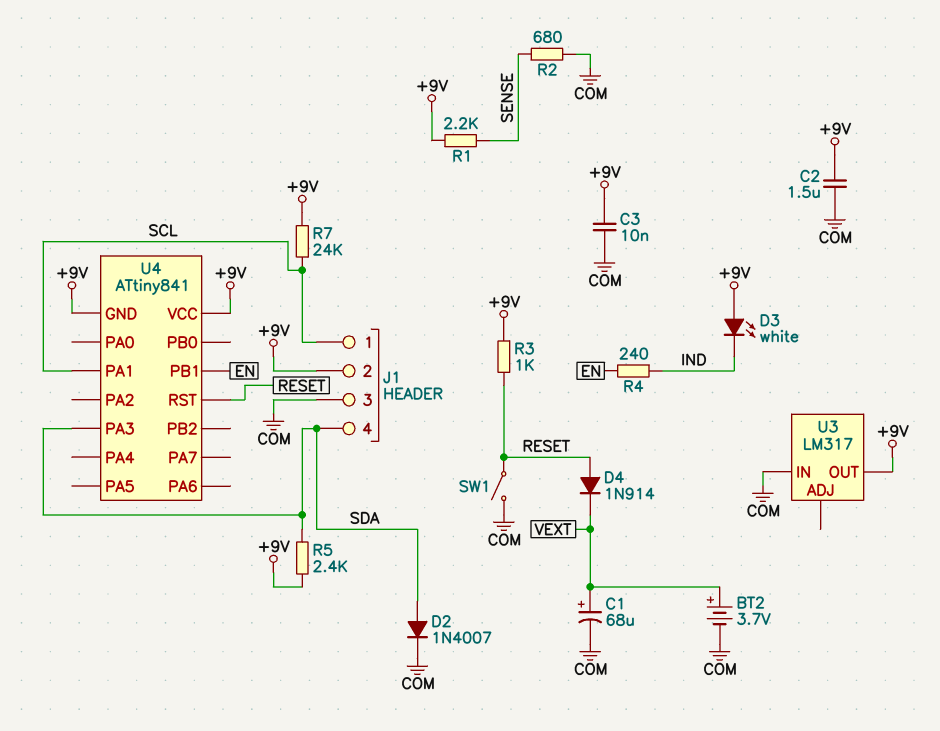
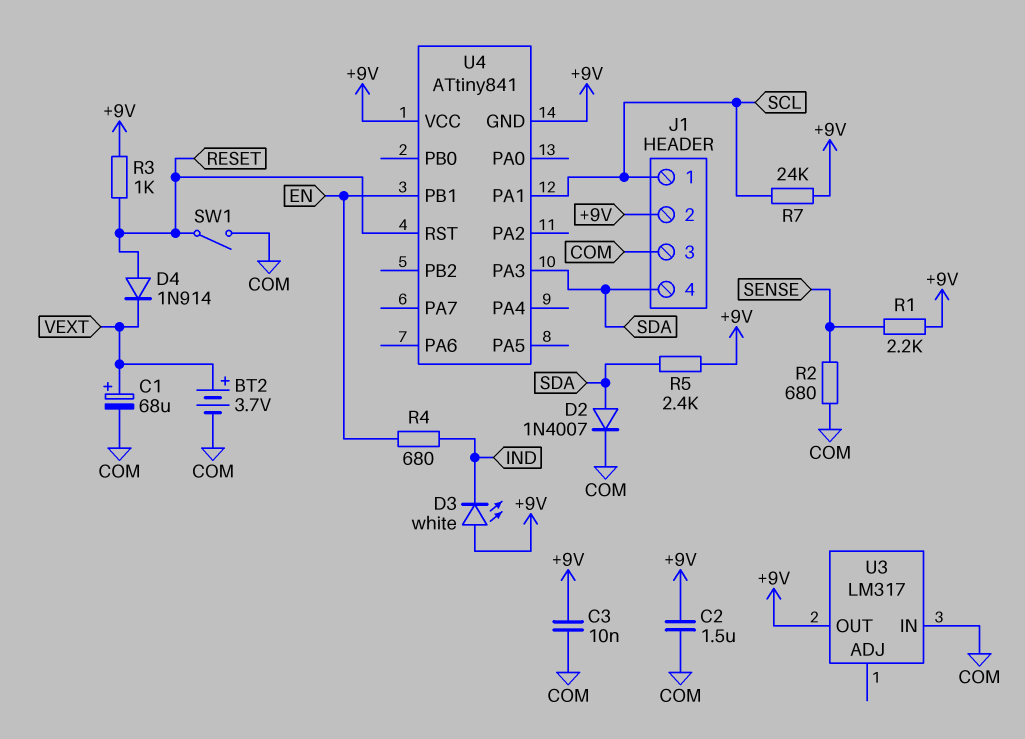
R4: 240 (EN, IND) -> 680 (EN, IND)

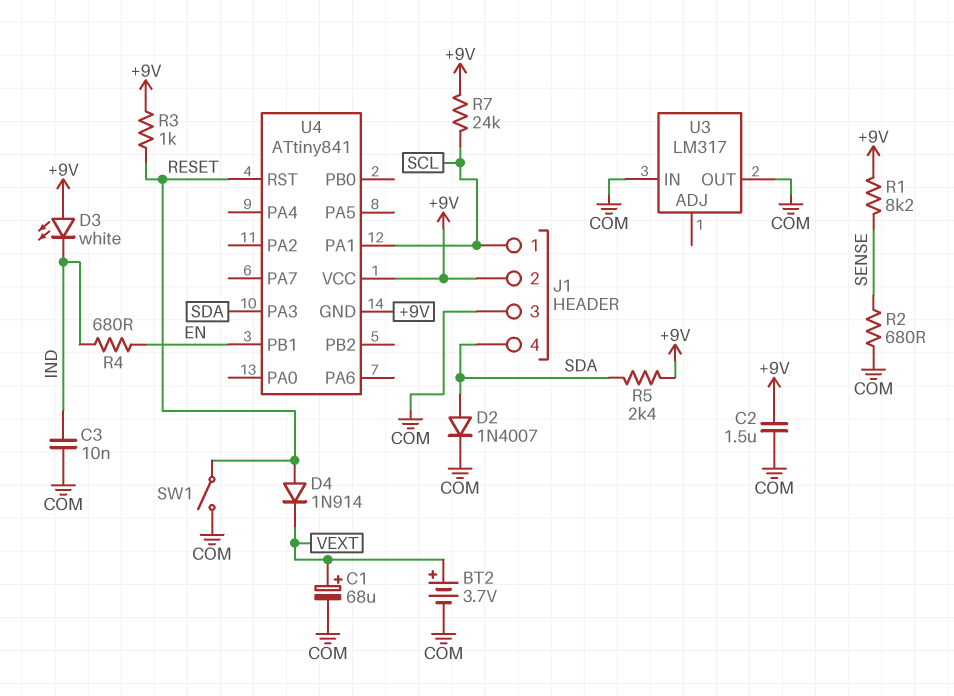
C3: 10nF (+9V, COM) -> 10nF (COM, IND)
R1: 2.2k (+9V, SENSE) -> 8.2k (+9V, SENSE)
U3 pin OUT: +9V -> COM

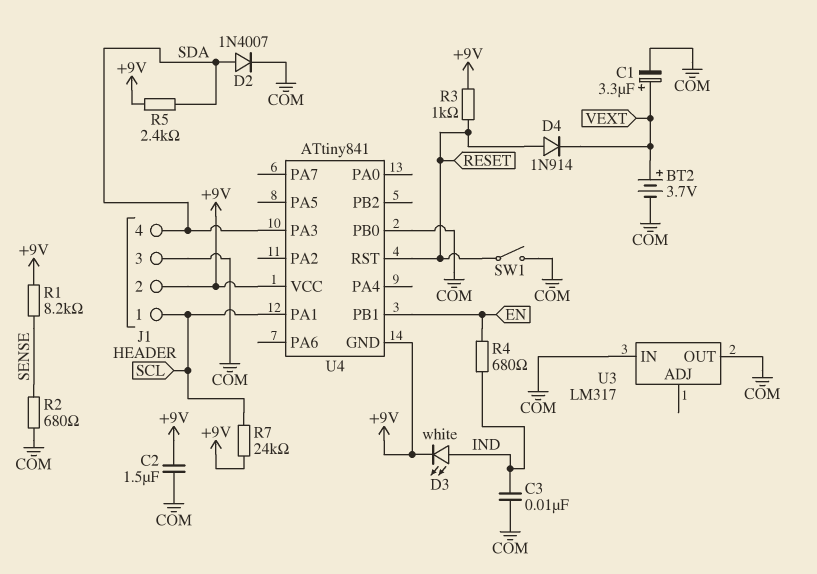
C1: 68uF (plus VEXT, minus COM) -> 3.3uF (plus VEXT, minus COM)
D3: LED white (A +9V, K IND) -> LED white (A IND, K +9V)
U4 pin PB0: none -> COM

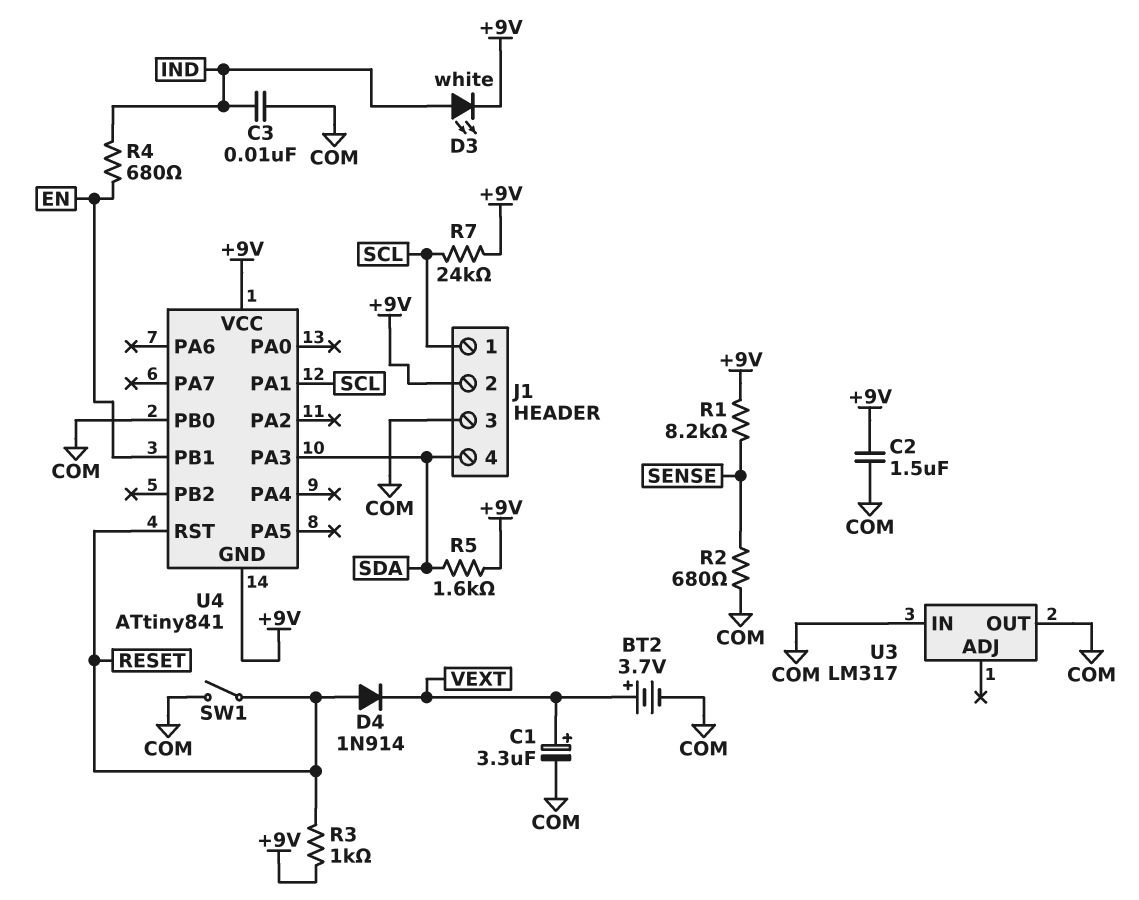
D2: diode 1N4007 (A SDA, K COM) -> none
R5: 2.4k (+9V, SDA) -> 1.6k (+9V, SDA)

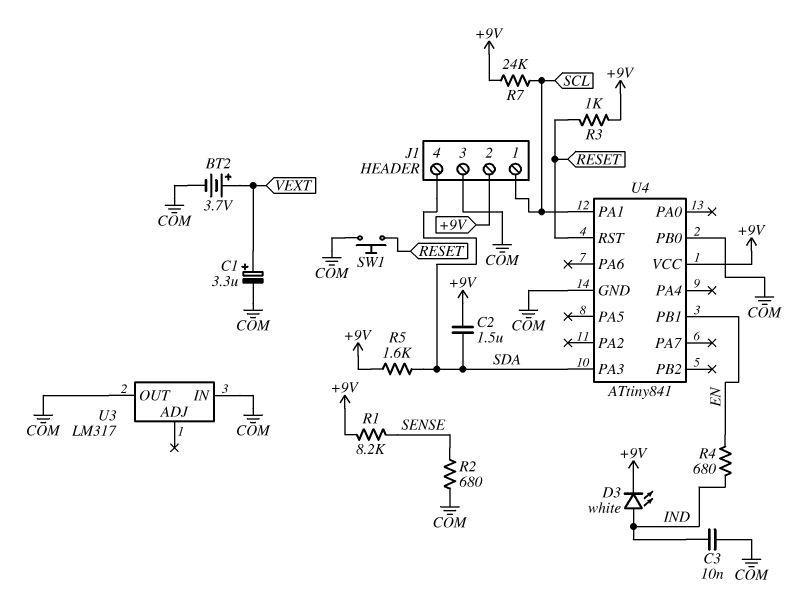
C2: 1.5uF (+9V, COM) -> 1.5uF (+9V, SDA)
D4: diode 1N914 (A RESET, K VEXT) -> none
SW1: switch (COM, RESET) -> button (COM, RESET)
U4 pin GND: +9V -> COM

